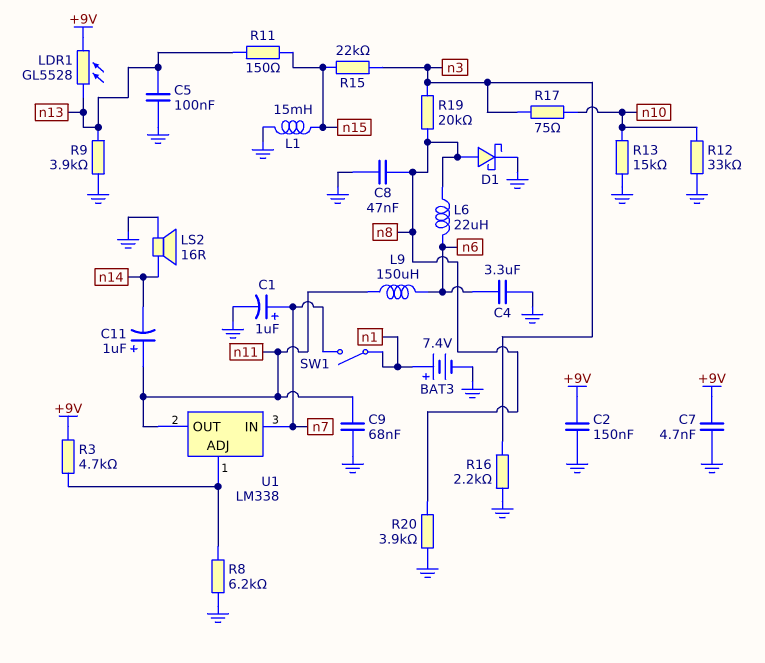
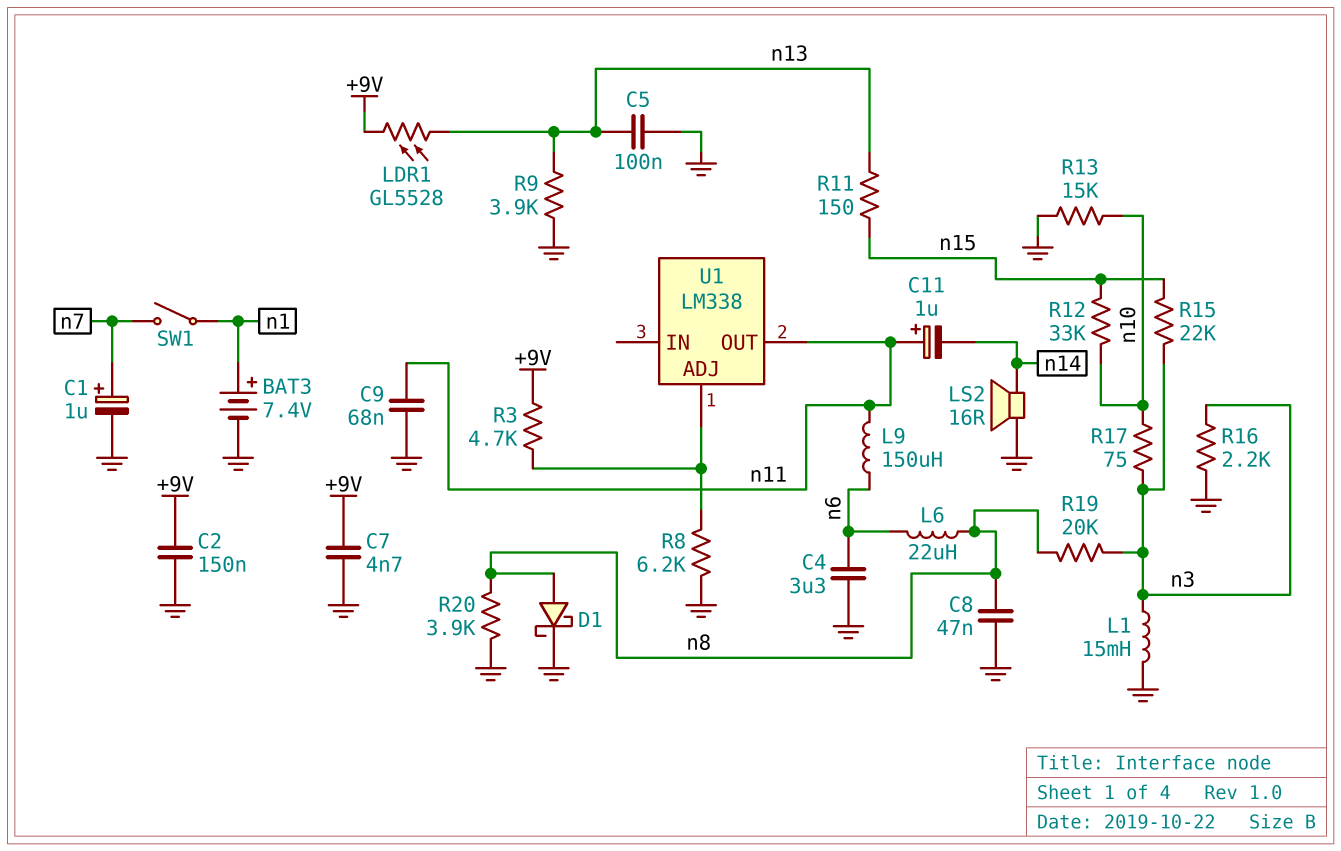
L1: 15mH (GND, n15) -> 15mH (GND, n3)
R12: 33k (GND, n10) -> 33k (n10, n15)
U1 pin IN: n7 -> none

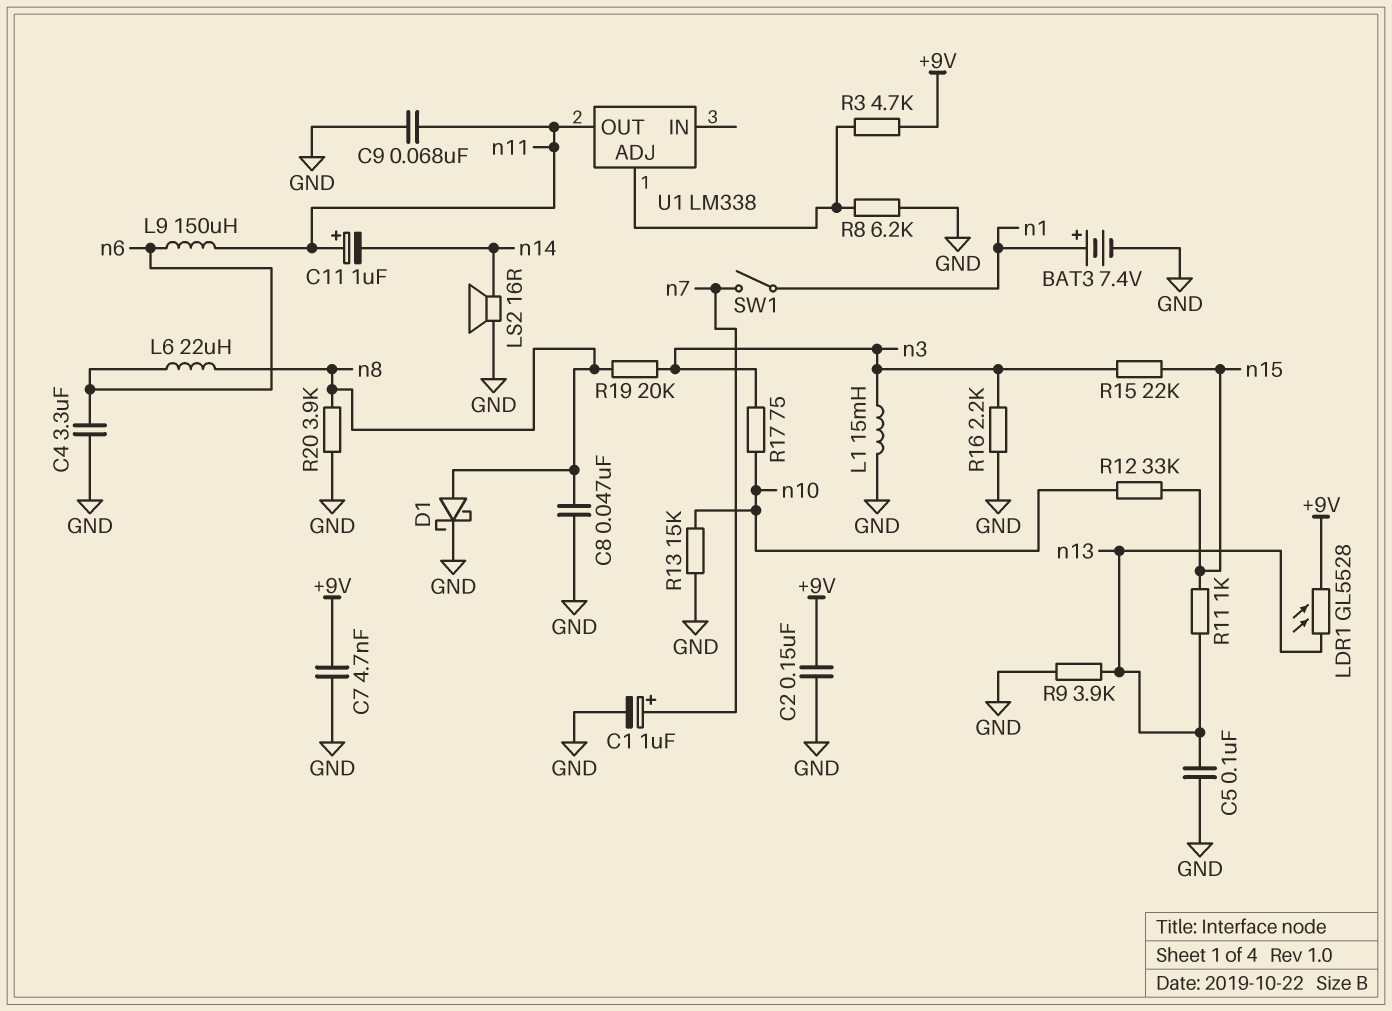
R11: 150 (n13, n15) -> 1k (n13, n15)

